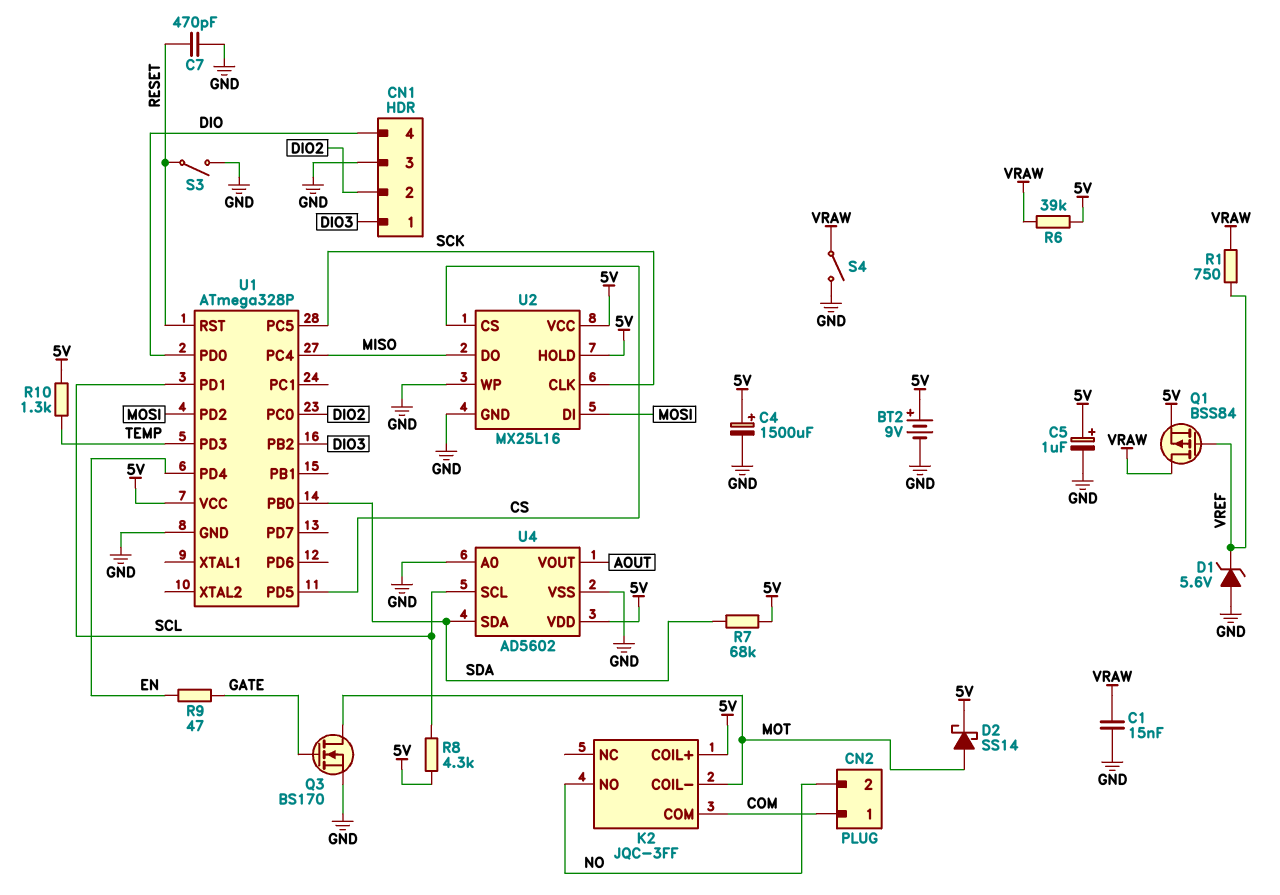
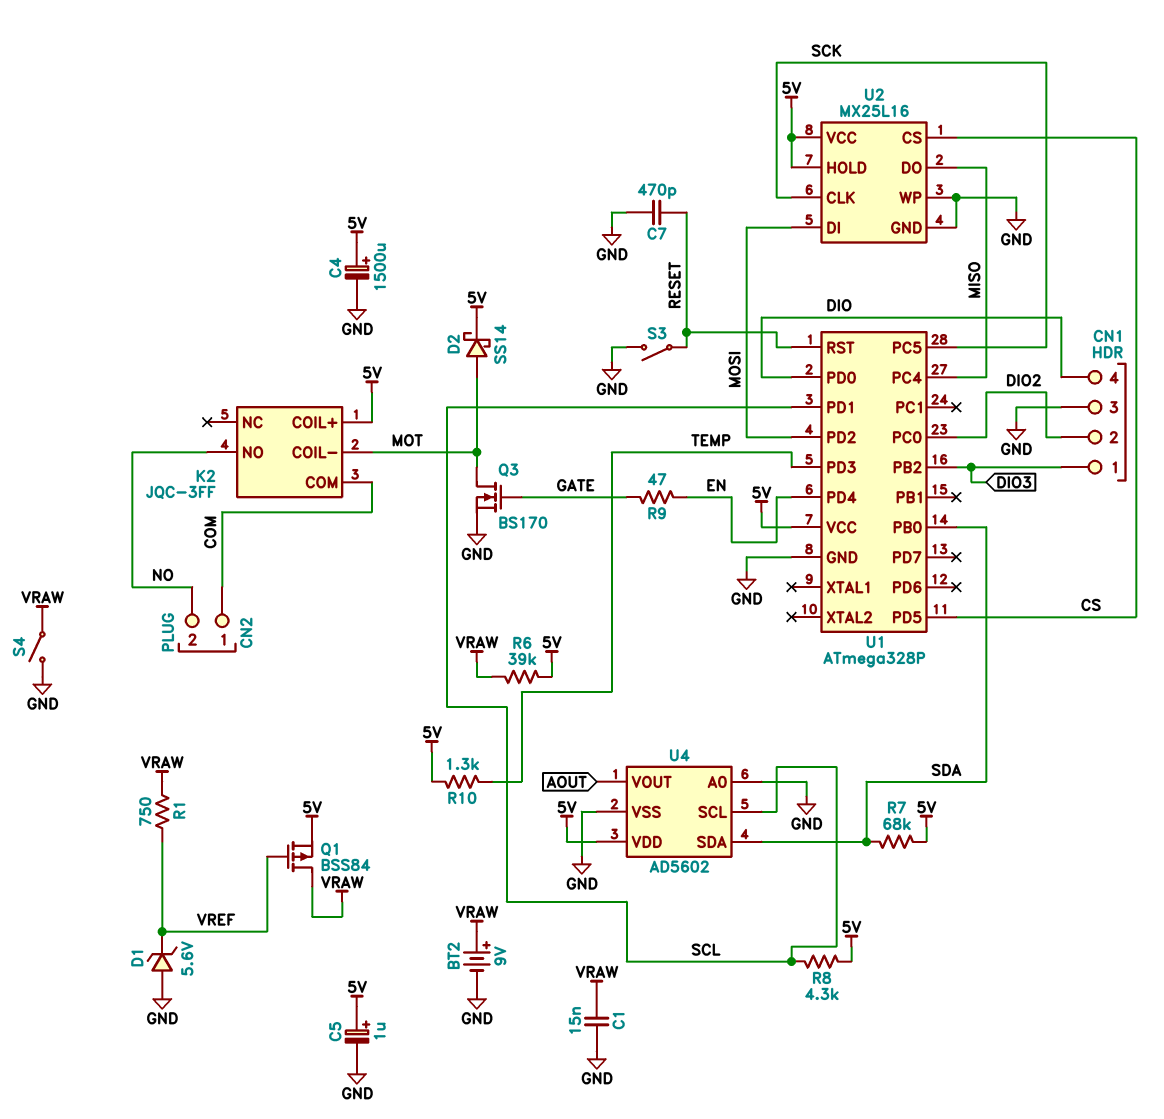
BT2: 9V (plus 5V, minus GND) -> 9V (plus VRAW, minus GND)

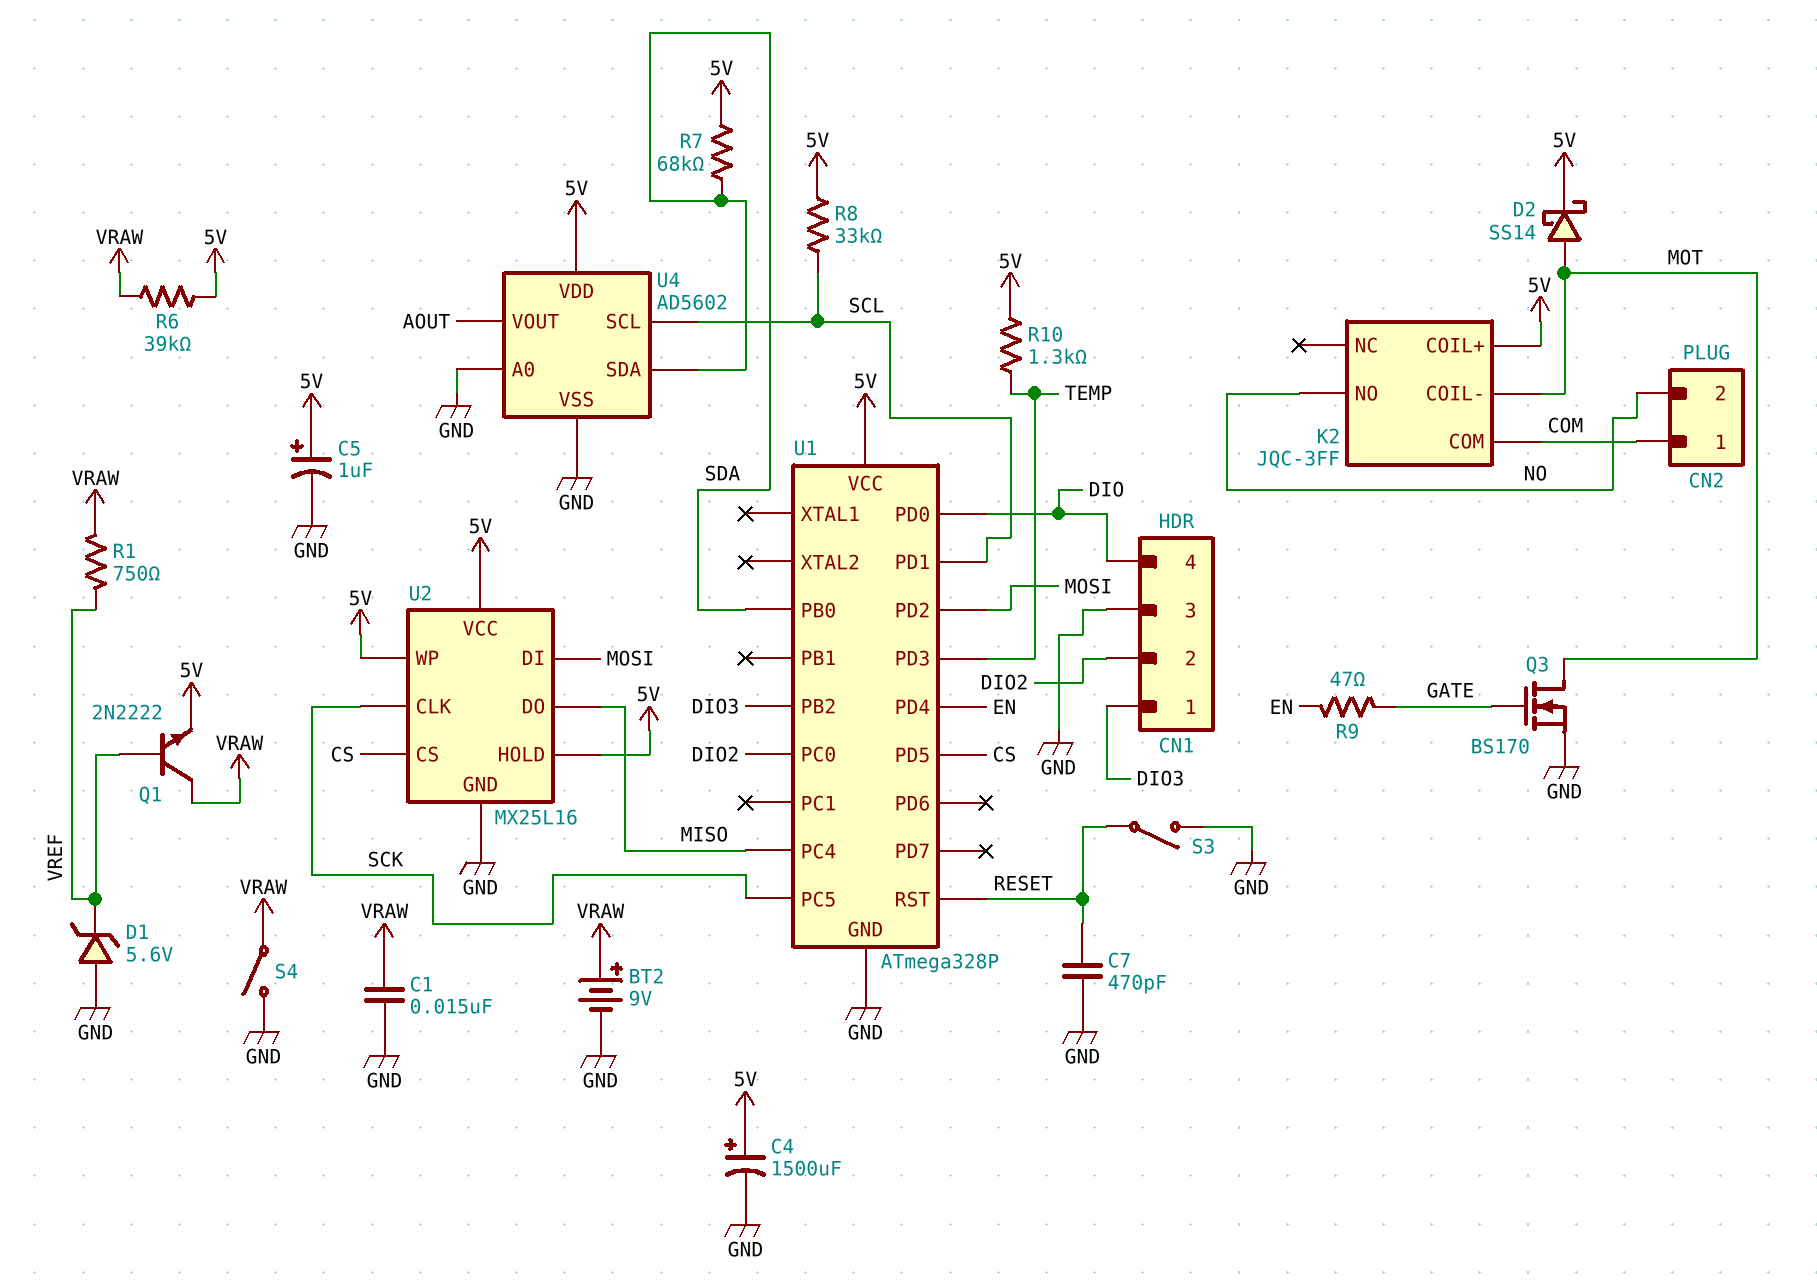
Q1: PMOS BSS84 (G VREF, D VRAW, S 5V) -> NPN 2N2222 (B VREF, C VRAW, E 5V)
R8: 4.3k (5V, SCL) -> 33k (5V, SCL)
U2 pin WP: GND -> 5V

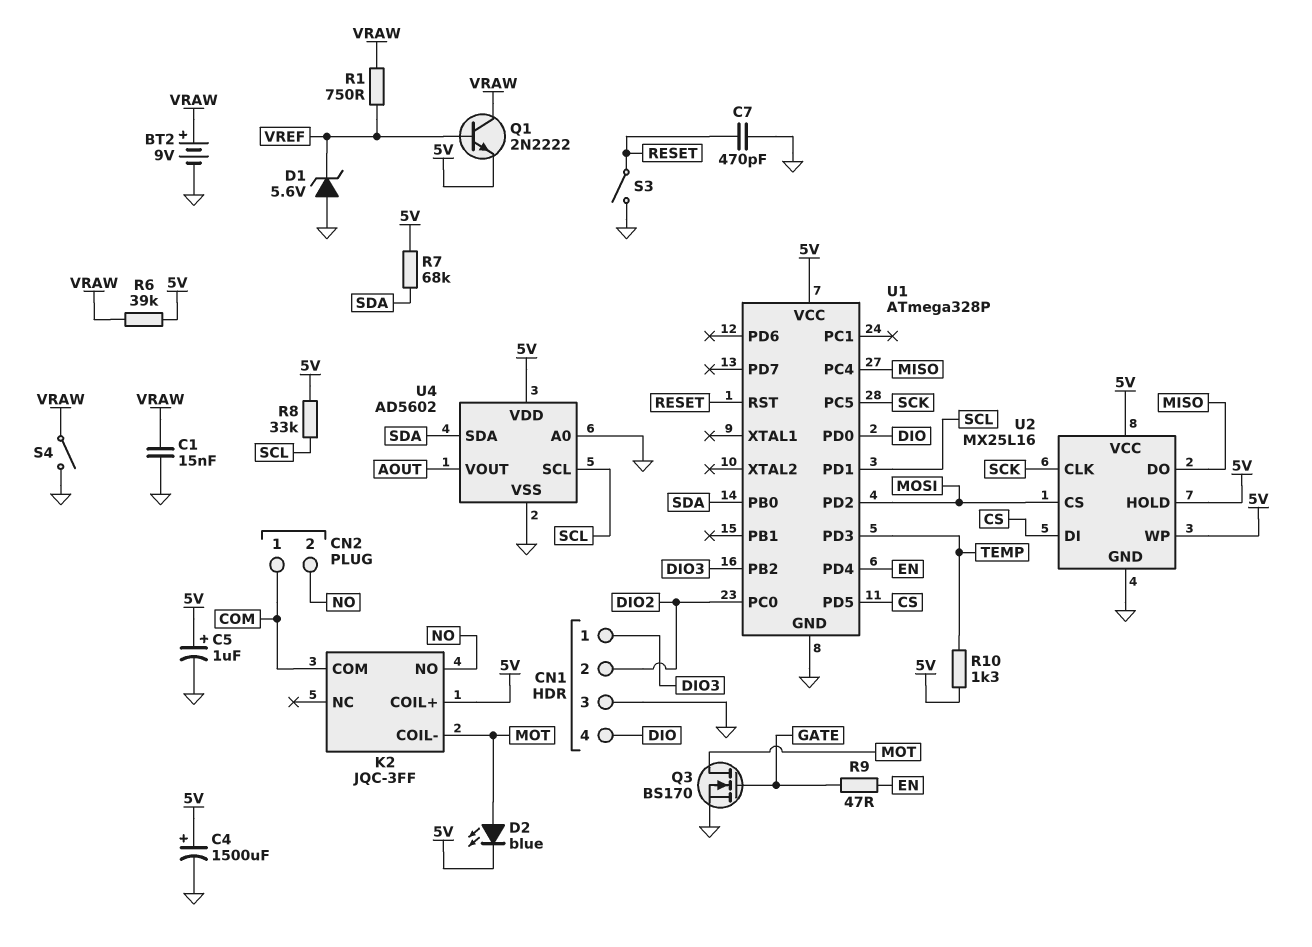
D2: schottky SS14 (A MOT, K 5V) -> LED blue (A MOT, K 5V)
U2 pin CS: CS -> MOSI
U2 pin DI: MOSI -> CS

